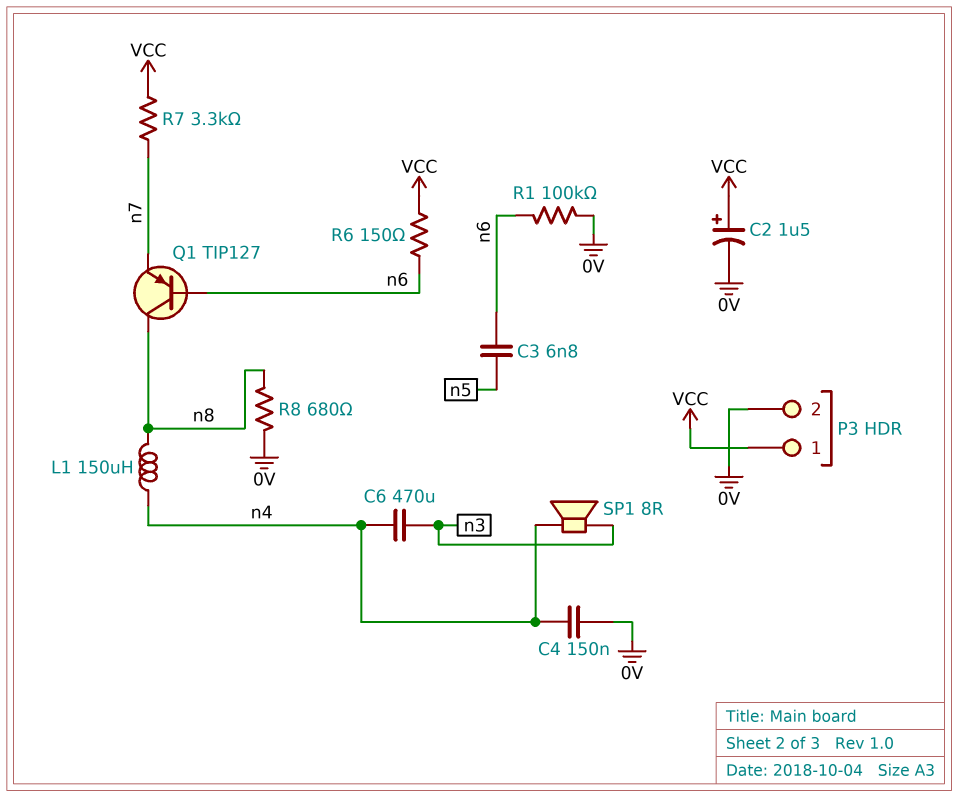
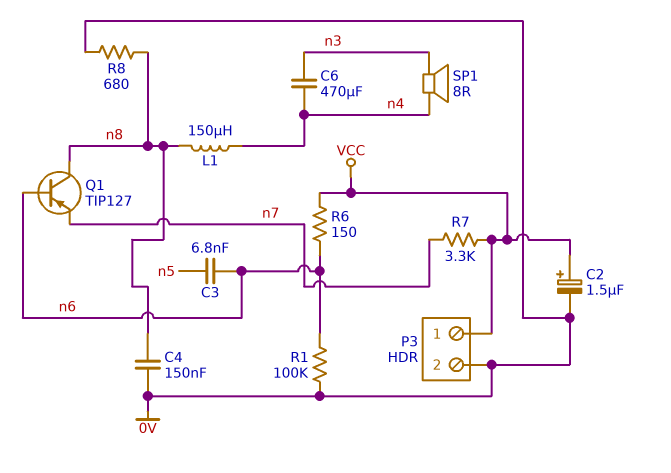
C4: 150nF (0V, n4) -> 150nF (0V, n8)

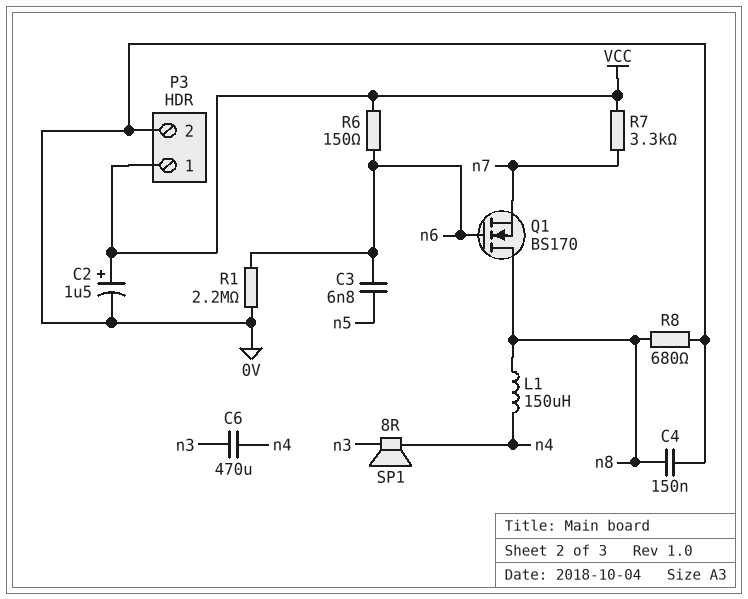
Q1: PNP TIP127 (B n6, C n8, E n7) -> NMOS BS170 (G n6, D n8, S n7)
R1: 100k (0V, n6) -> 2.2M (0V, n6)

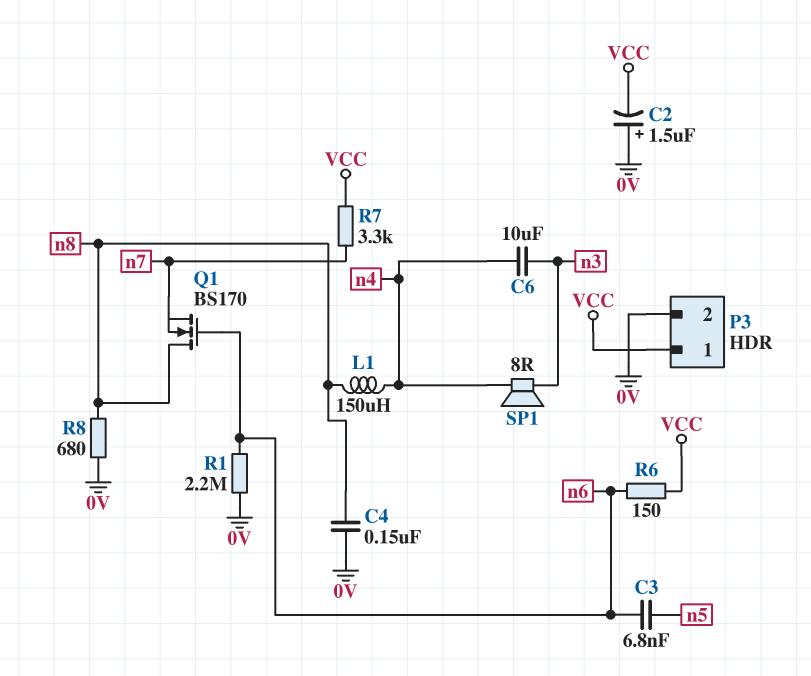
C2: 1.5uF (plus VCC, minus 0V) -> 1.5uF (plus 0V, minus VCC)
C6: 470uF (n3, n4) -> 10uF (n3, n4)

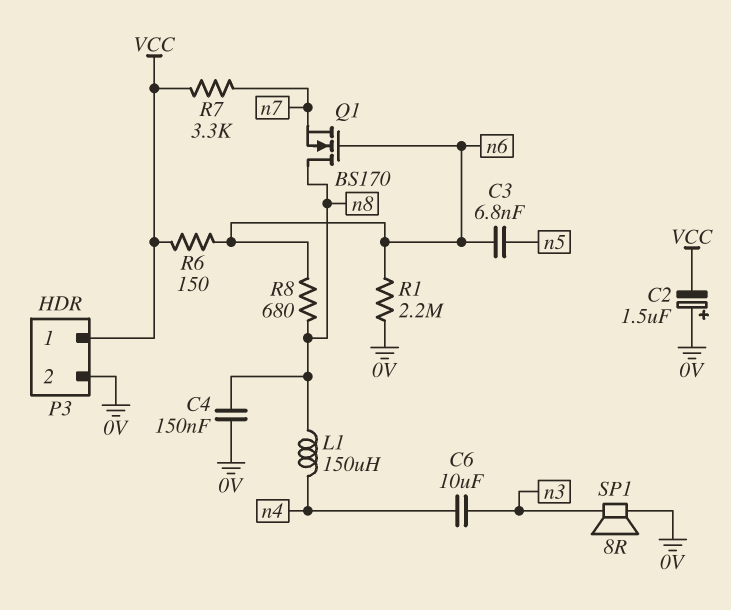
R8: 680 (0V, n8) -> 680 (n6, n8)
SP1: speaker 8R (n3, n4) -> speaker 8R (0V, n3)

